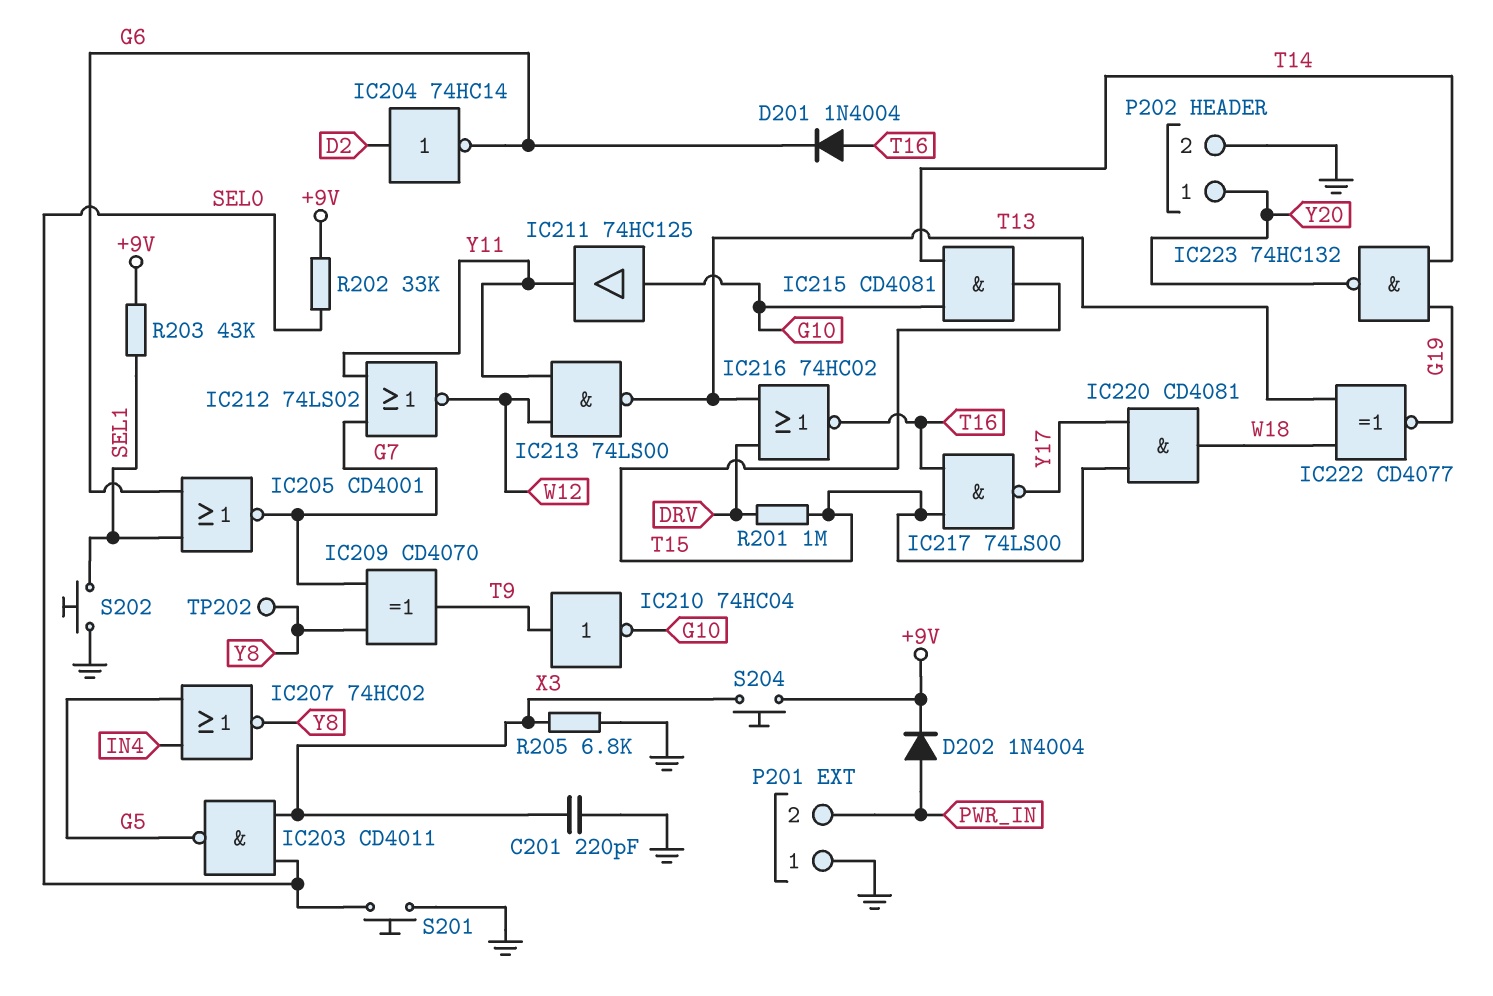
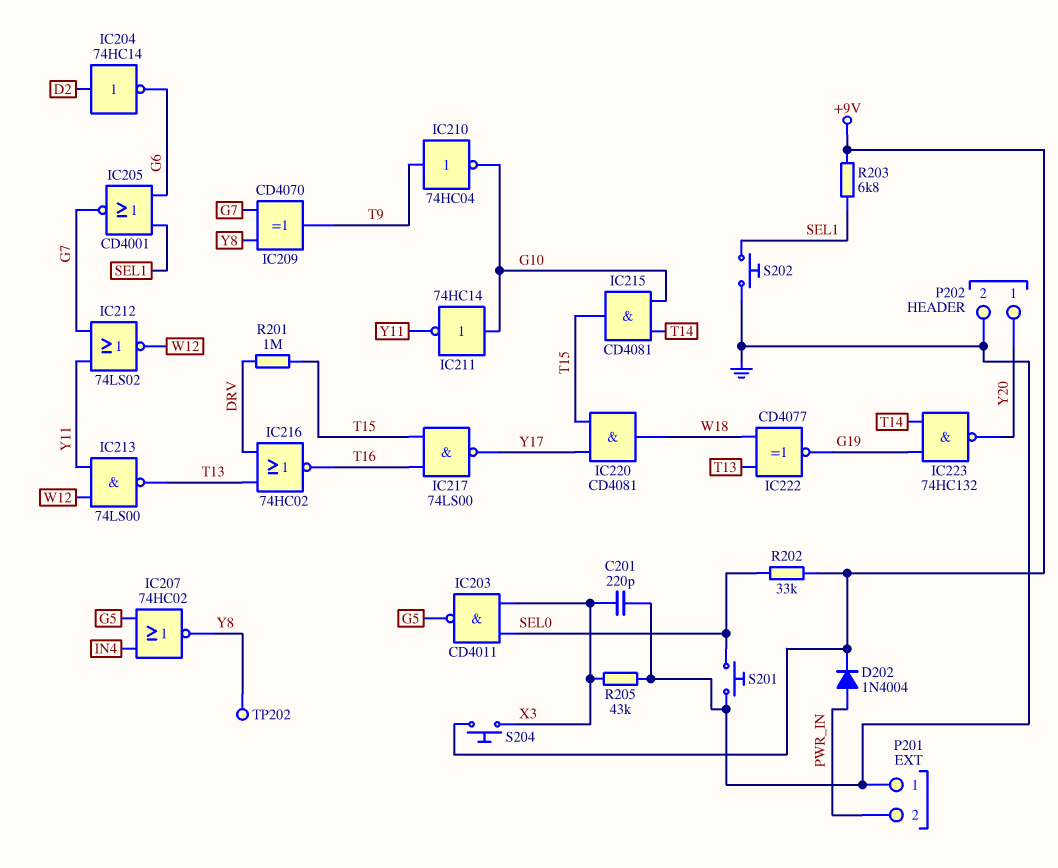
D201: diode 1N4004 (A T16, K G6) -> none
IC211: buffer 74HC125 (in G10, out Y11) -> NOT 74HC14 (in G10, out Y11)
R203: 43k (+9V, SEL1) -> 6.8k (+9V, SEL1)
R205: 6.8k (GND, X3) -> 43k (GND, X3)

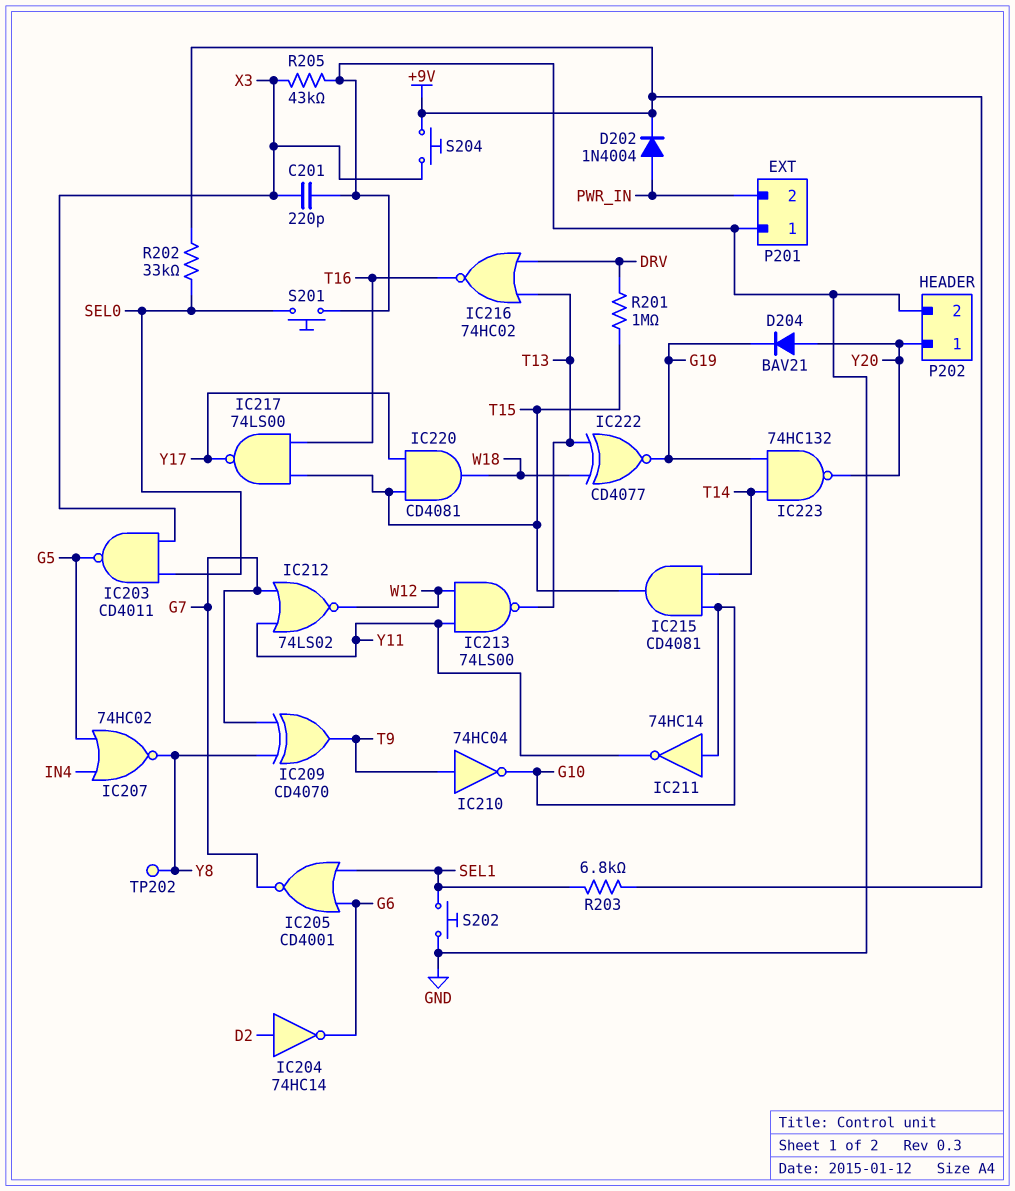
D204: none -> diode BAV21 (A Y20, K G19)

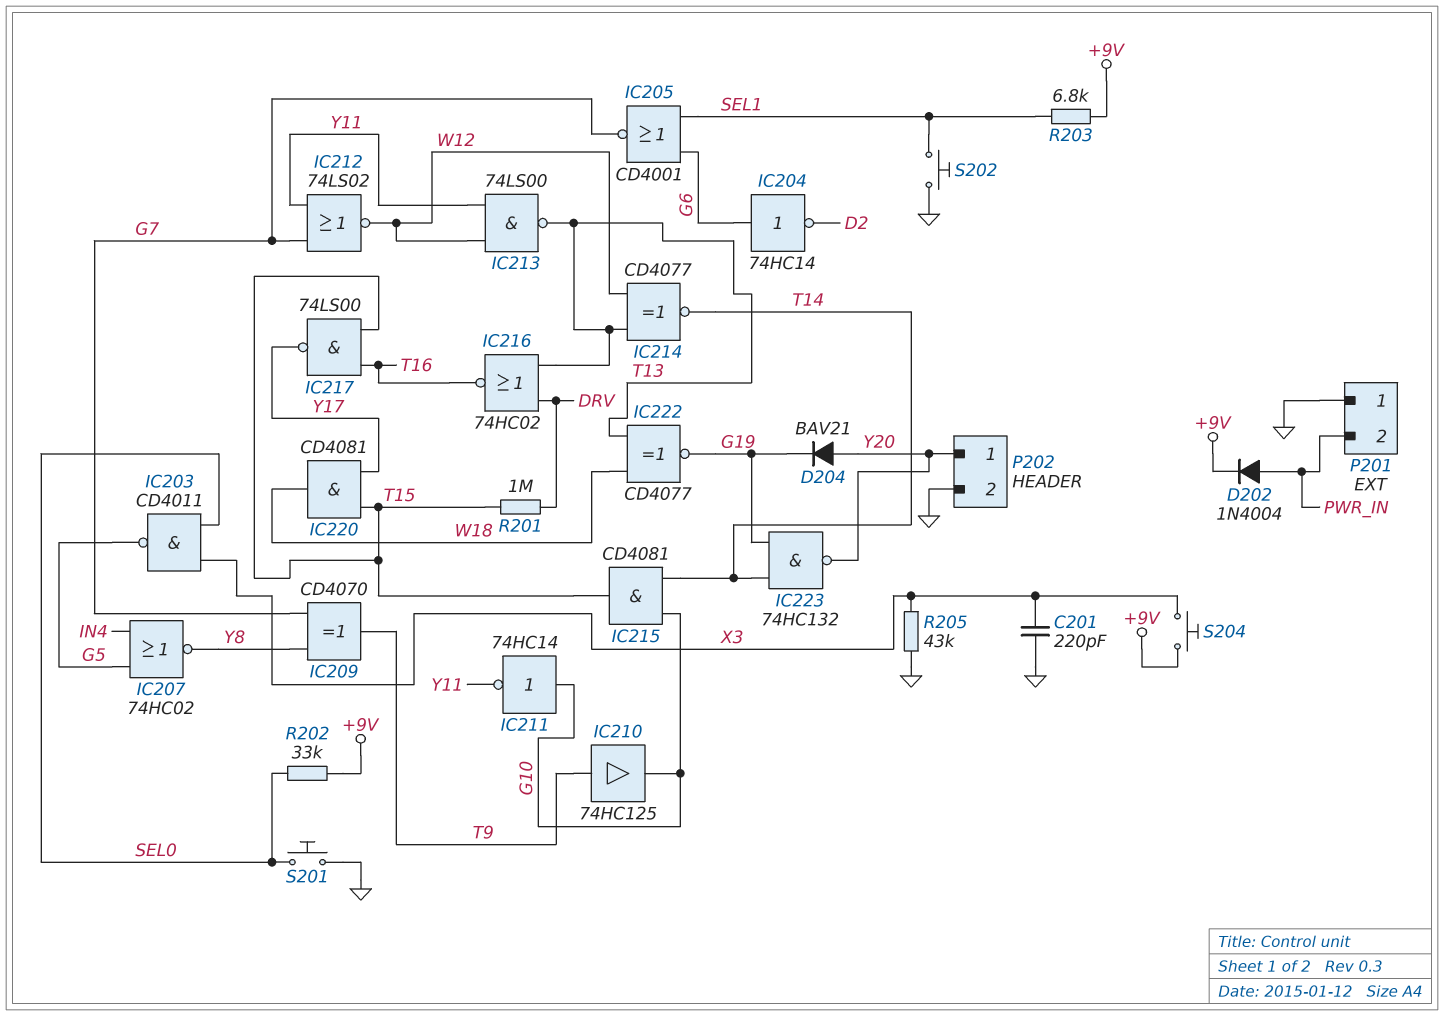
IC204: NOT 74HC14 (in D2, out G6) -> NOT 74HC14 (in G6, out D2)
IC210: NOT 74HC04 (in T9, out G10) -> buffer 74HC125 (in T9, out G10)
IC214: none -> XNOR CD4077 (in T13, in W12, out T14)
TP202: test point (Y8) -> none

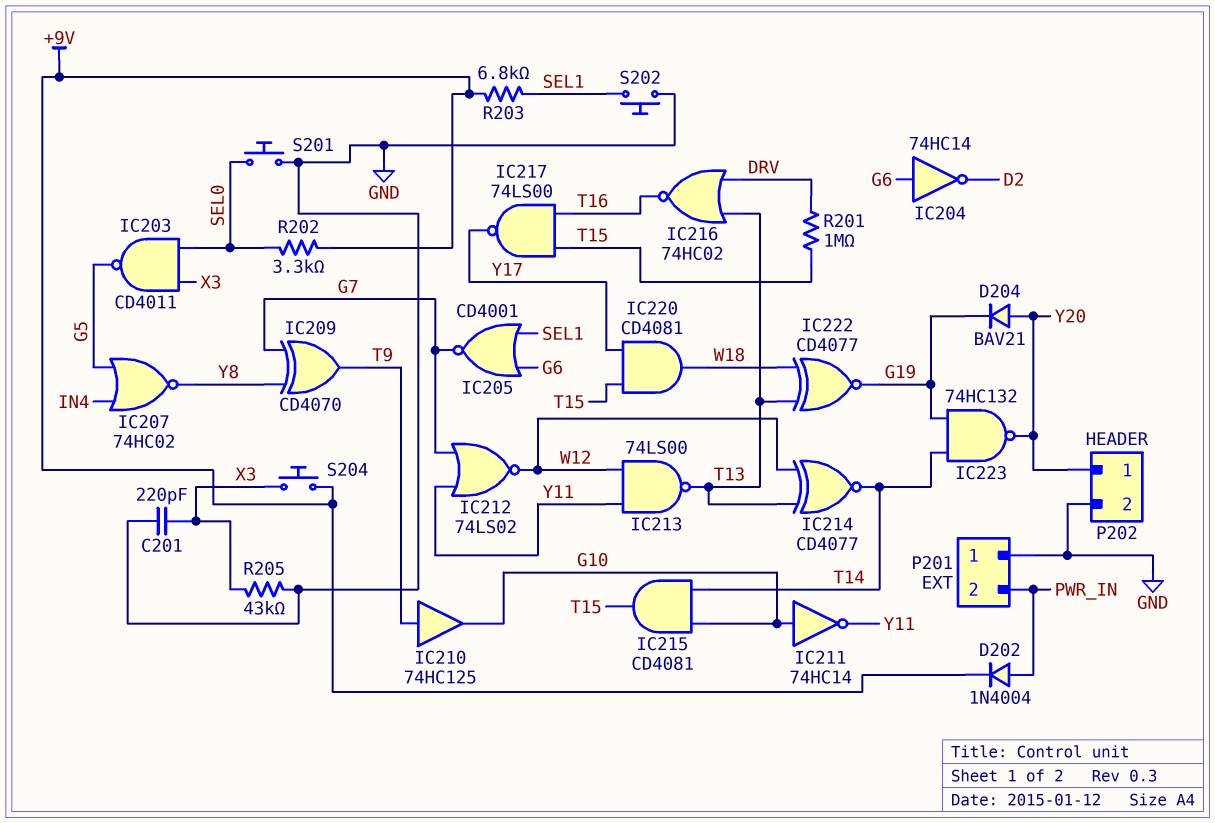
R202: 33k (+9V, SEL0) -> 3.3k (+9V, SEL0)

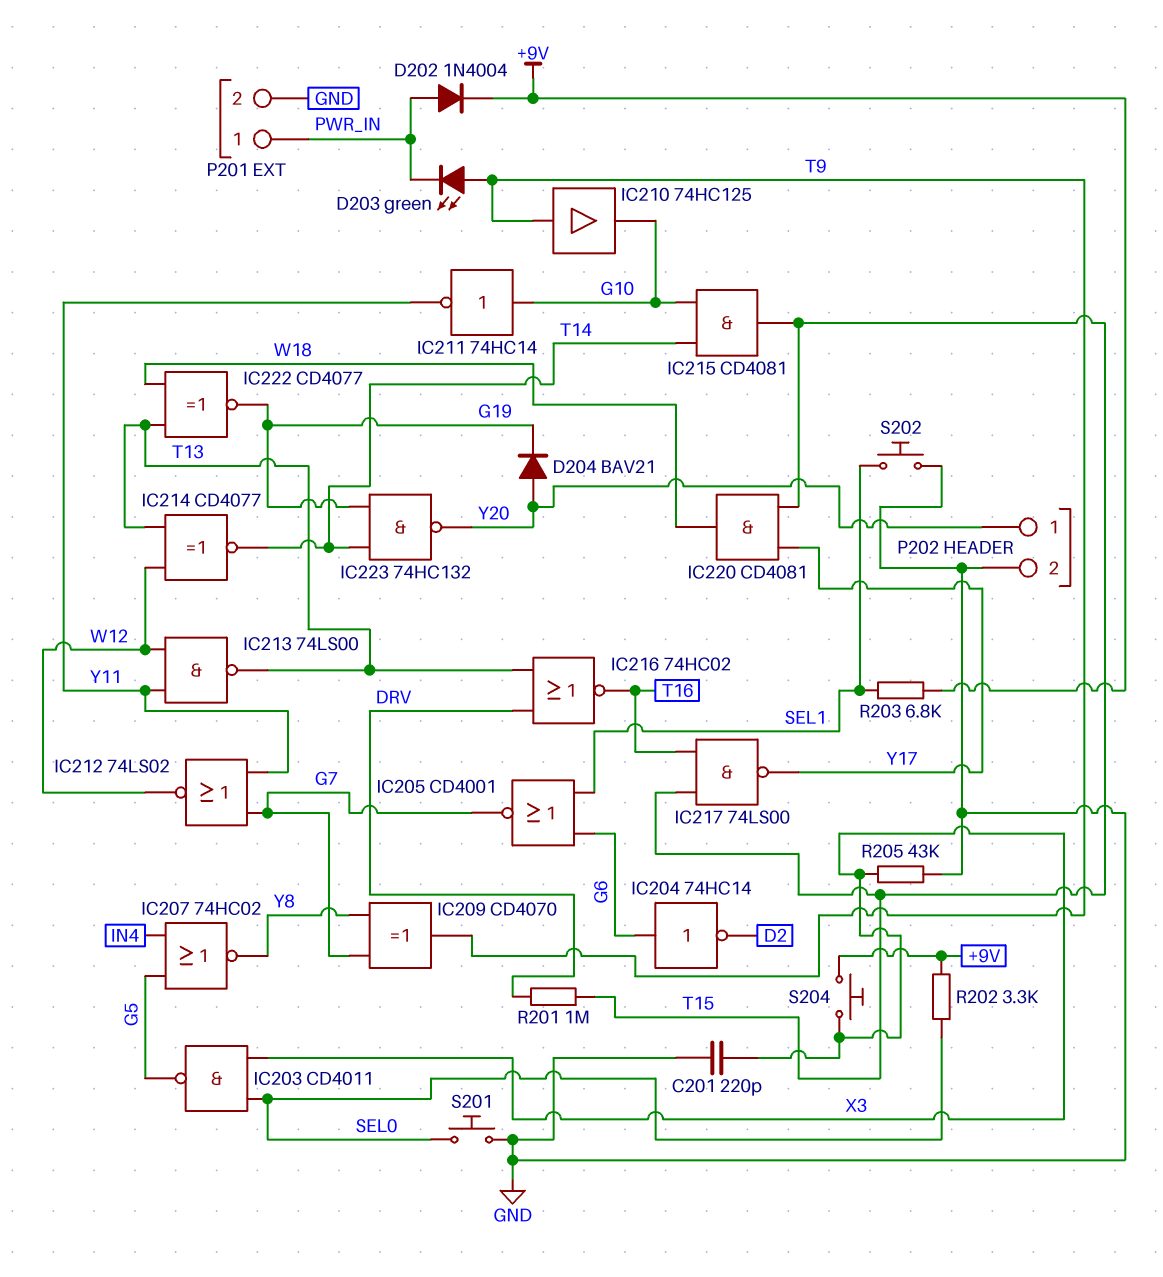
D203: none -> LED green (A T9, K PWR_IN)
P201 pin 1: GND -> PWR_IN
P201 pin 2: PWR_IN -> GND

